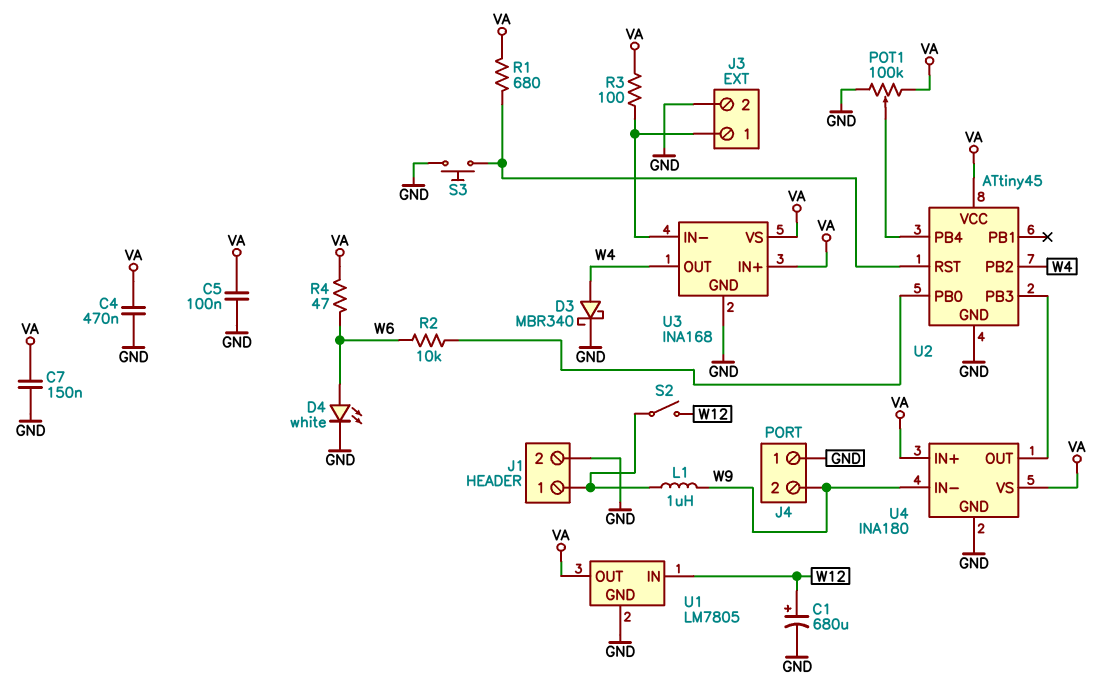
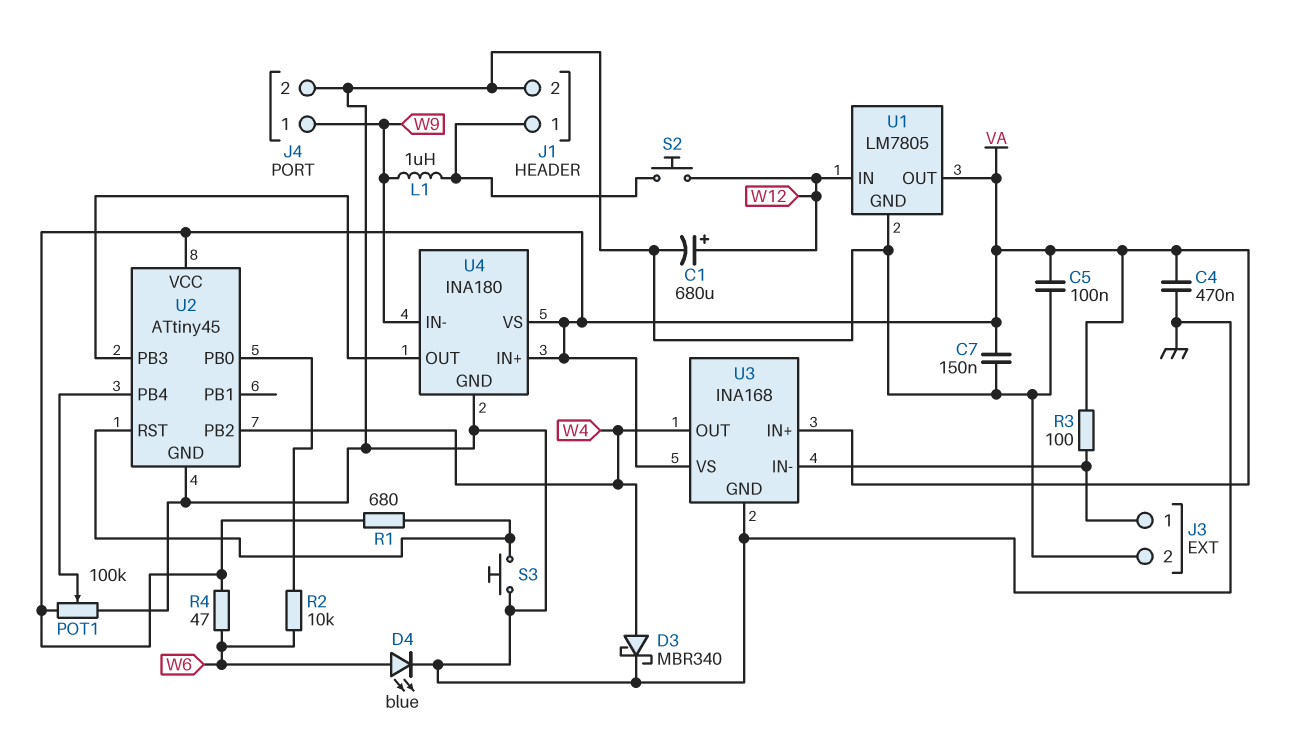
D4: LED white (A W6, K GND) -> LED blue (A W6, K GND)
J4 pin 1: GND -> W9
J4 pin 2: W9 -> GND
S2: switch (J1/1, W12) -> button (J1/1, W12)

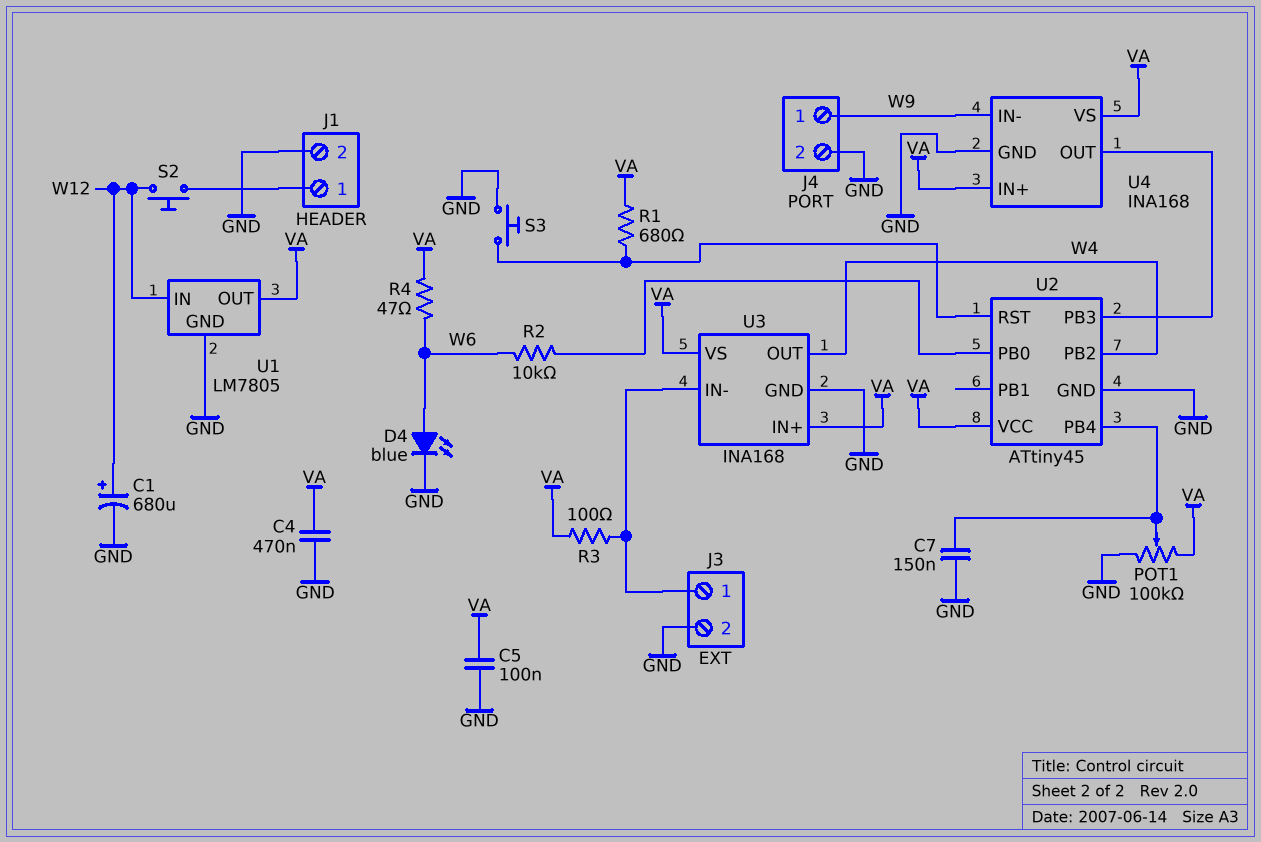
C7: 150nF (GND, VA) -> 150nF (GND, U2/PB4)
D3: schottky MBR340 (A W4, K GND) -> none
L1: 1uH (J1/1, W9) -> none
U4: INA180 -> INA168

